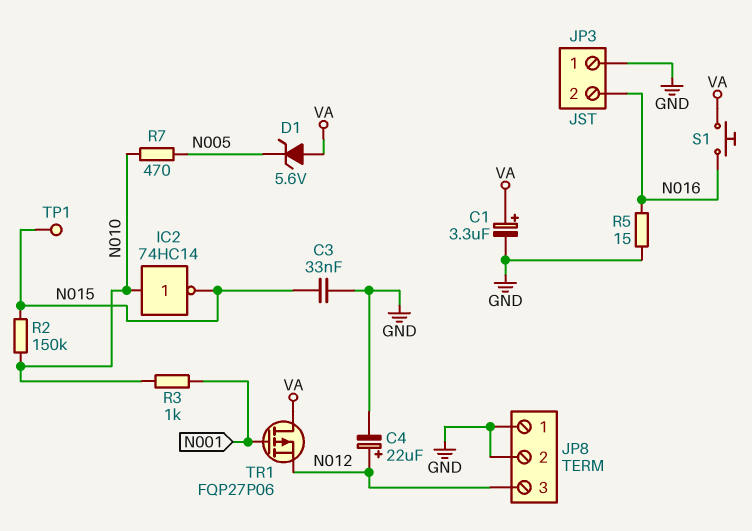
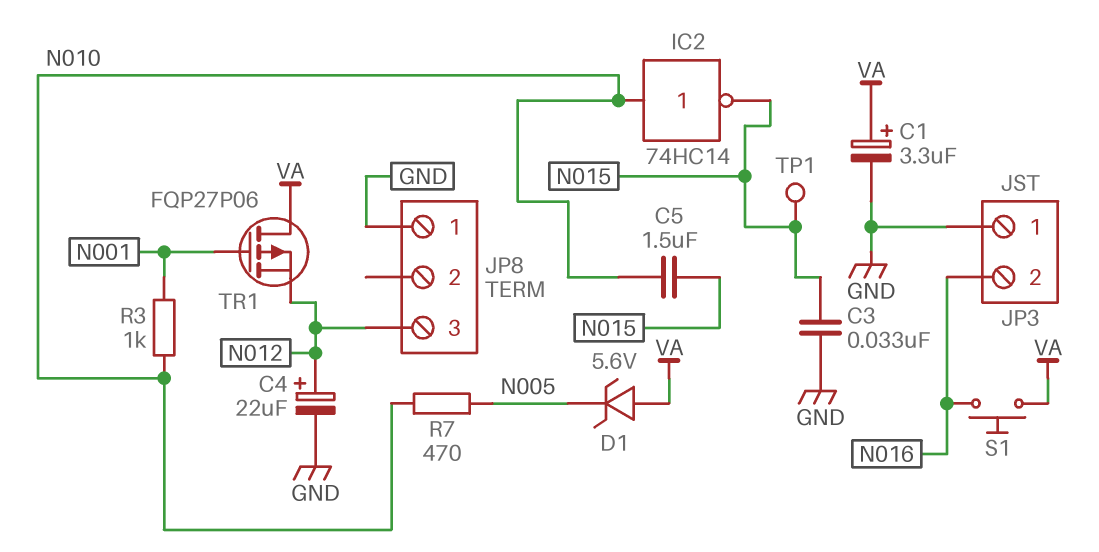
C5: none -> 1.5uF (N010, N015)
JP8 pin 2: GND -> none
R2: 150k (N010, N015) -> none
R5: 15 (GND, N016) -> none

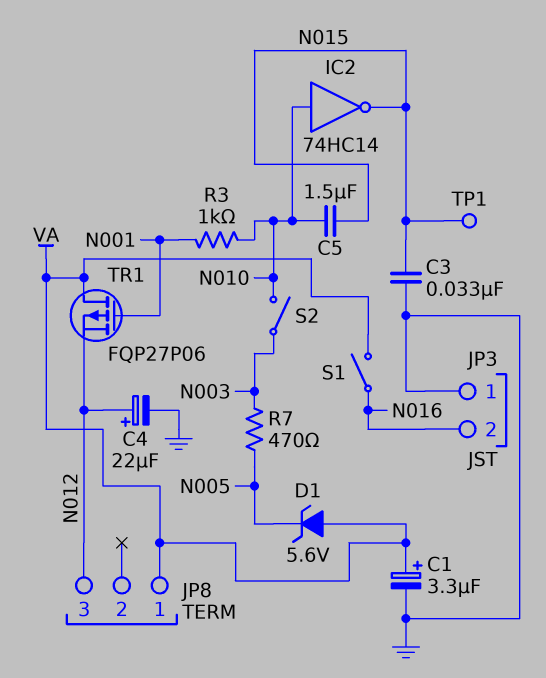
JP8 pin 1: GND -> VA
R7: 470 (N005, N010) -> 470 (N003, N005)
S1: button (N016, VA) -> switch (N016, VA)
S2: none -> switch (N003, N010)

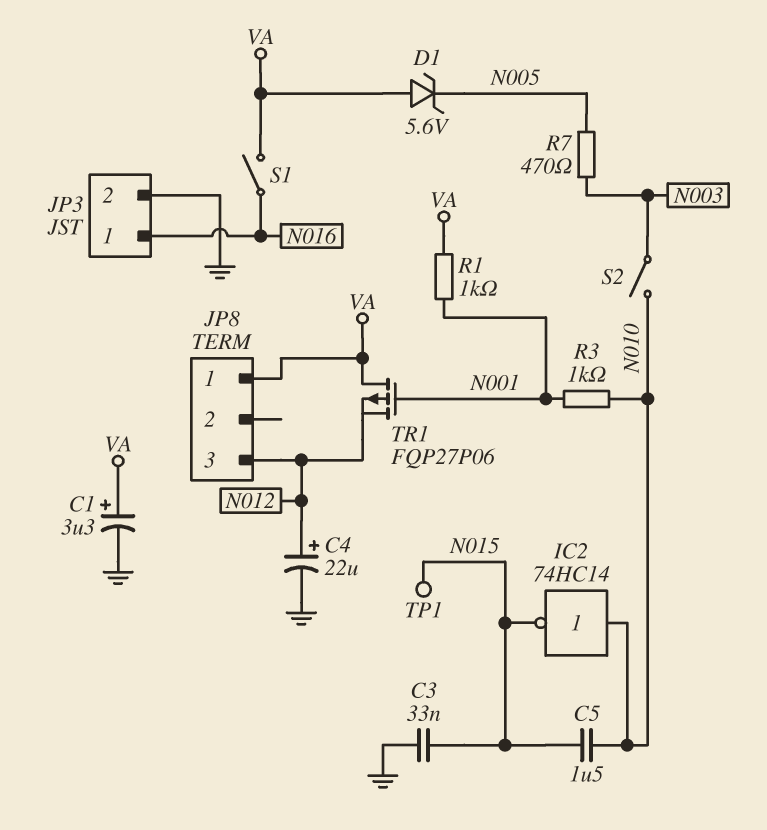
JP3 pin 1: GND -> N016
JP3 pin 2: N016 -> GND
R1: none -> 1k (N001, VA)

